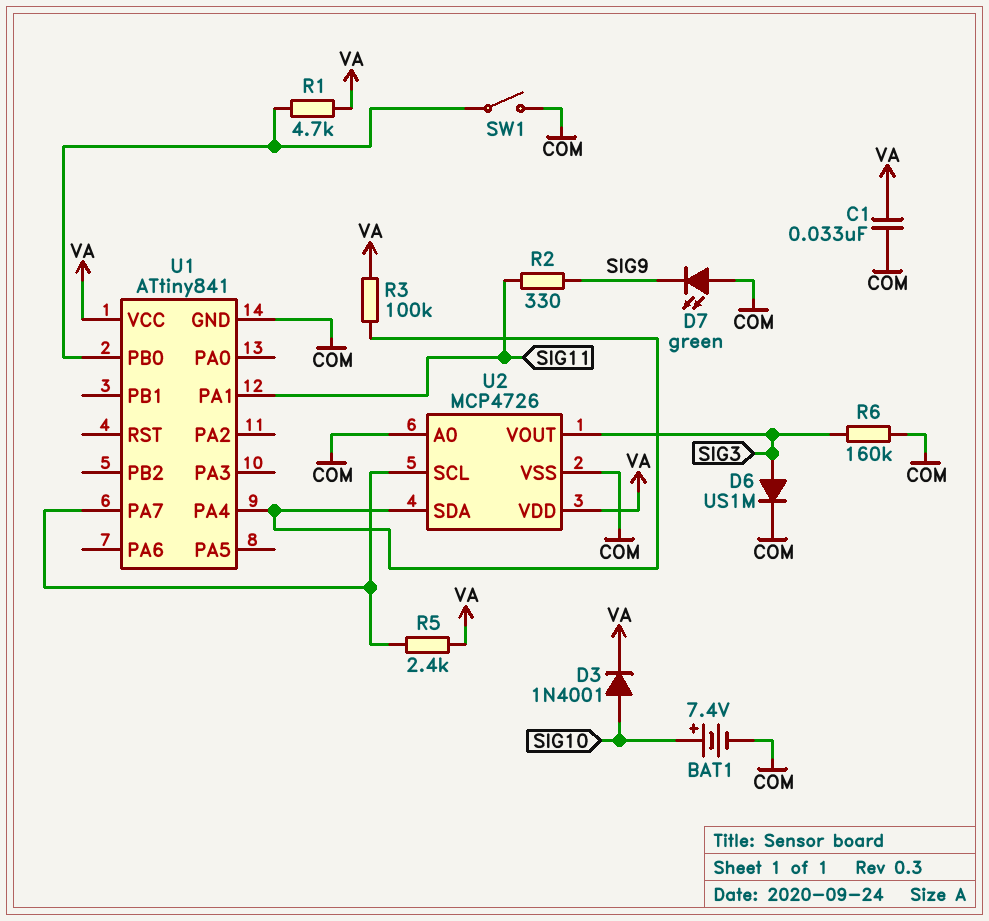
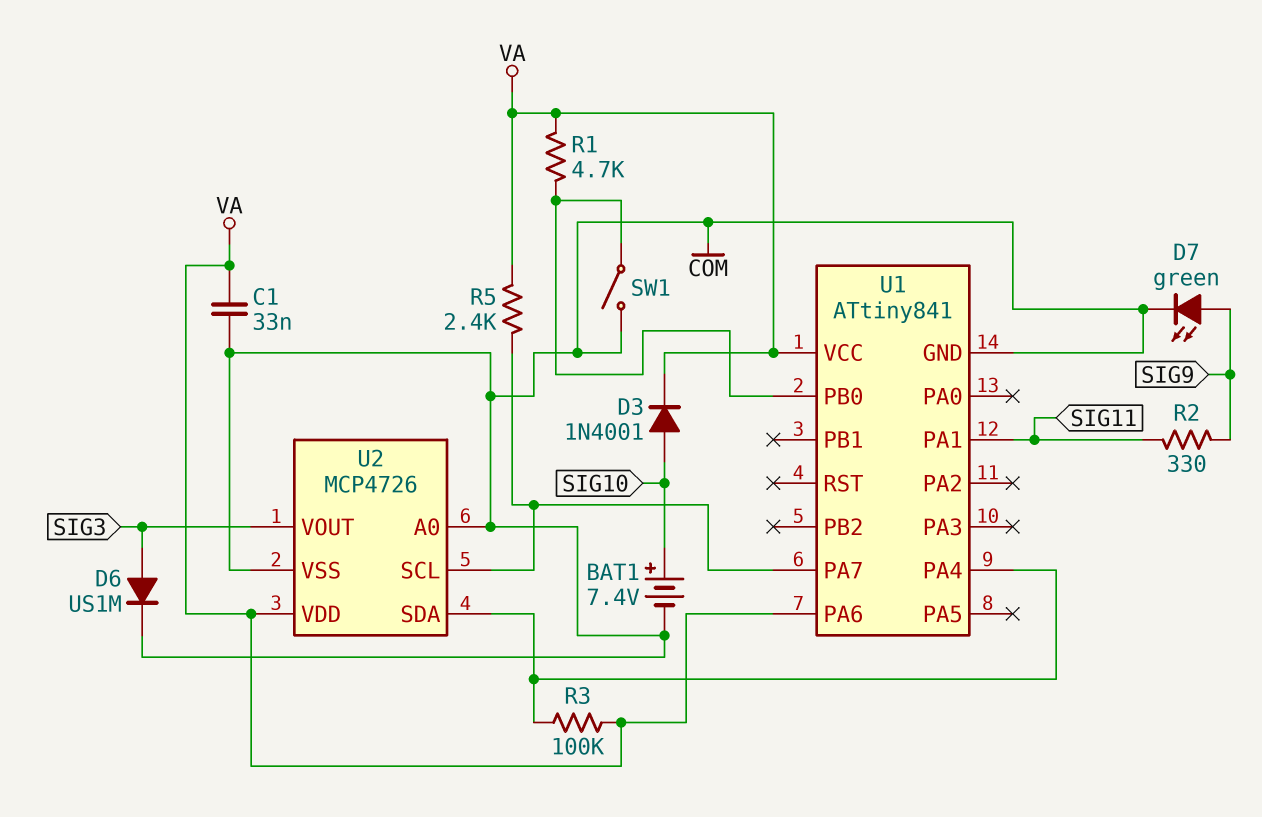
D7: LED green (A COM, K SIG9) -> LED green (A SIG9, K COM)
R6: 160k (COM, SIG3) -> none
U1 pin PA6: none -> VA

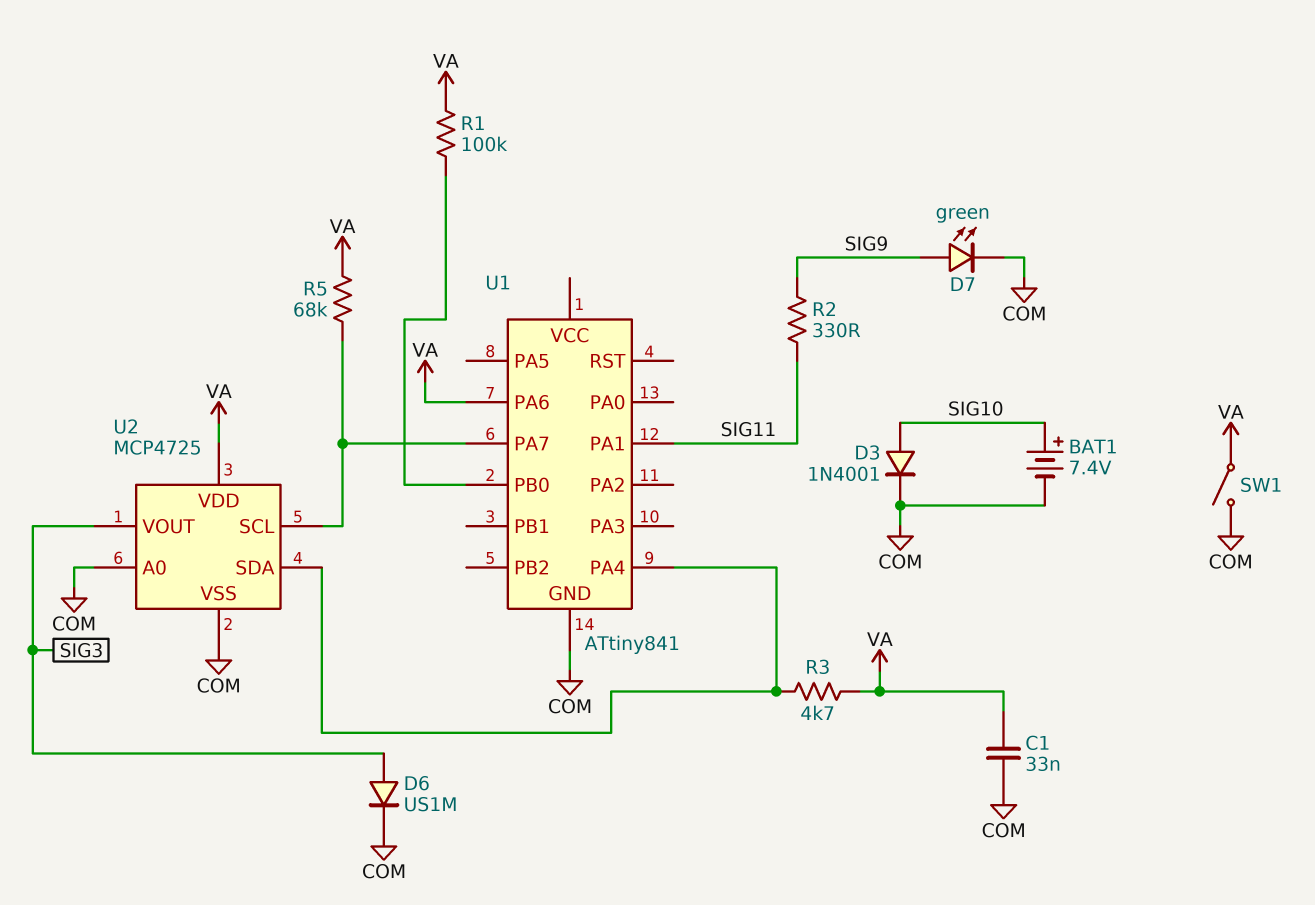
D3: diode 1N4001 (A SIG10, K VA) -> diode 1N4001 (A SIG10, K COM)
R1: 4.7k (U1/PB0, VA) -> 100k (U1/PB0, VA)
R3: 100k (U1/PA4, VA) -> 4.7k (U1/PA4, VA)
R5: 2.4k (U1/PA7, VA) -> 68k (U1/PA7, VA)
SW1: switch (COM, U1/PB0) -> switch (COM, VA)
U1 pin VCC: VA -> none
U2: MCP4726 -> MCP4725

